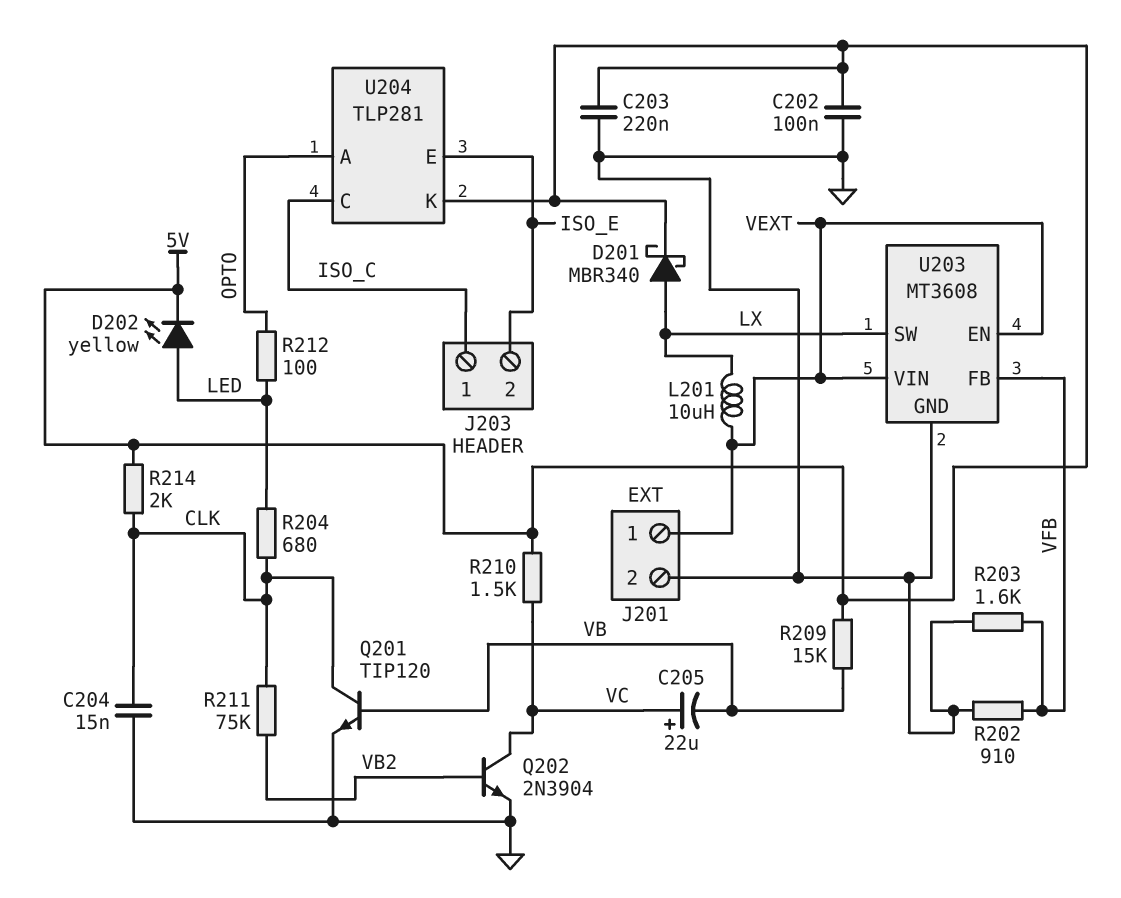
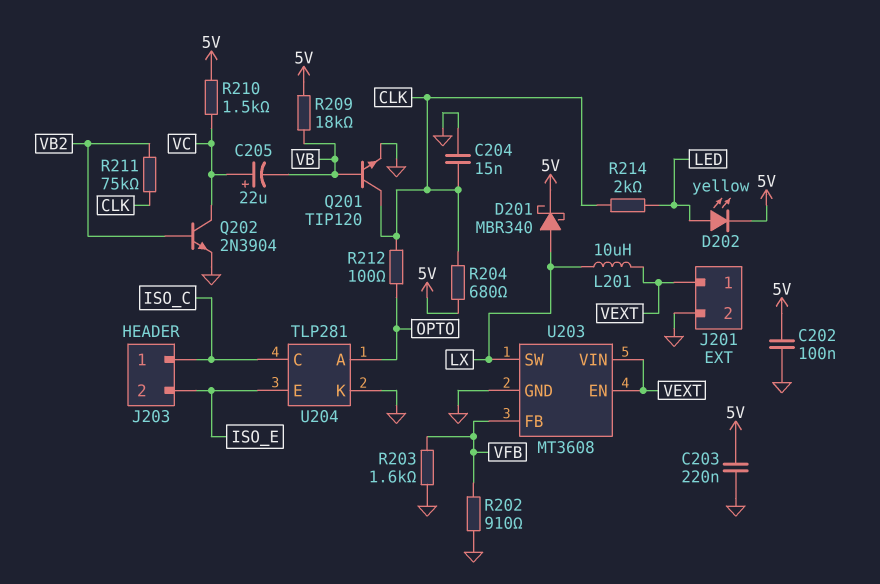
R204: 680 (CLK, LED) -> 680 (5V, CLK)
R209: 15k (5V, VB) -> 18k (5V, VB)
R212: 100 (LED, OPTO) -> 100 (CLK, OPTO)
R214: 2k (5V, CLK) -> 2k (CLK, LED)
U204 pin K: 5V -> GND

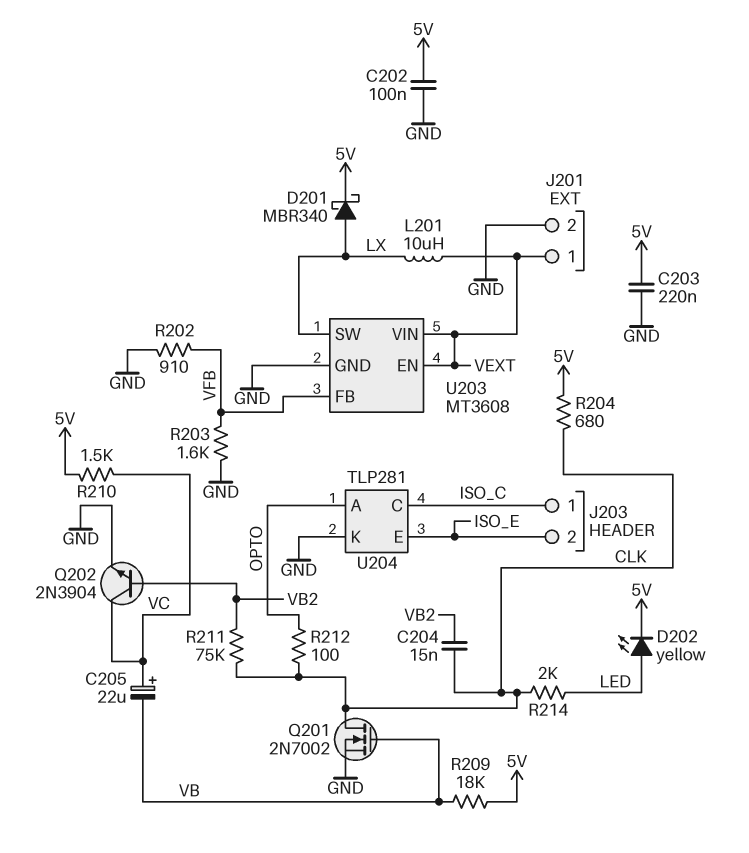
C204: 15nF (CLK, GND) -> 15nF (CLK, VB2)
Q201: NPN TIP120 (B VB, C CLK, E GND) -> NMOS 2N7002 (G VB, D CLK, S GND)

